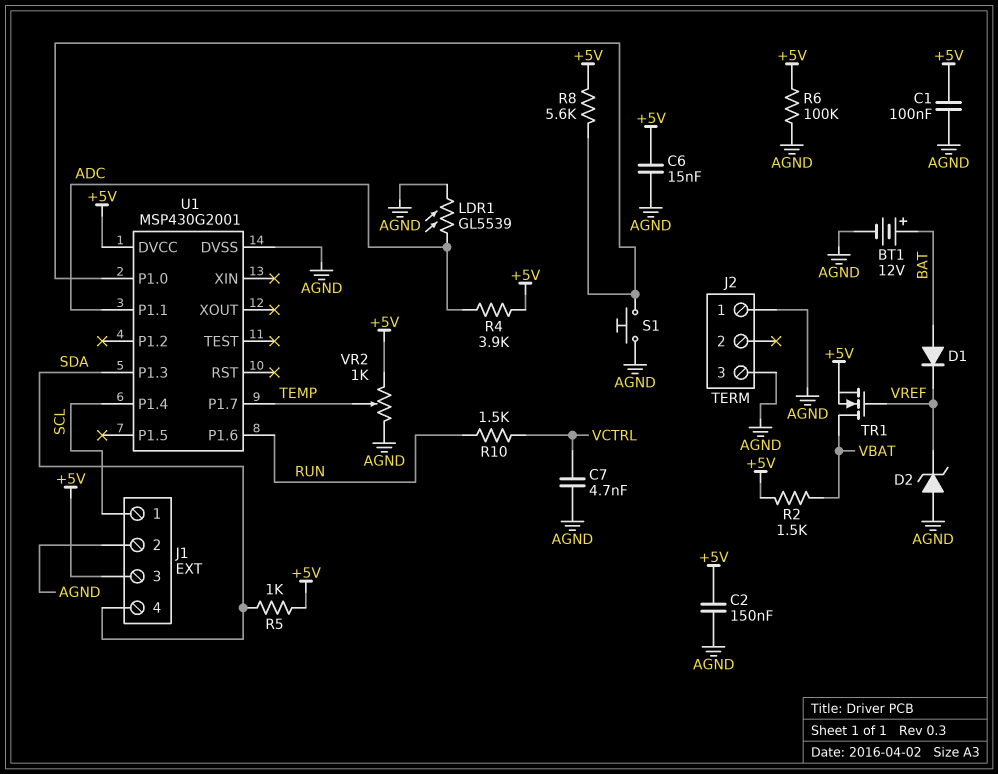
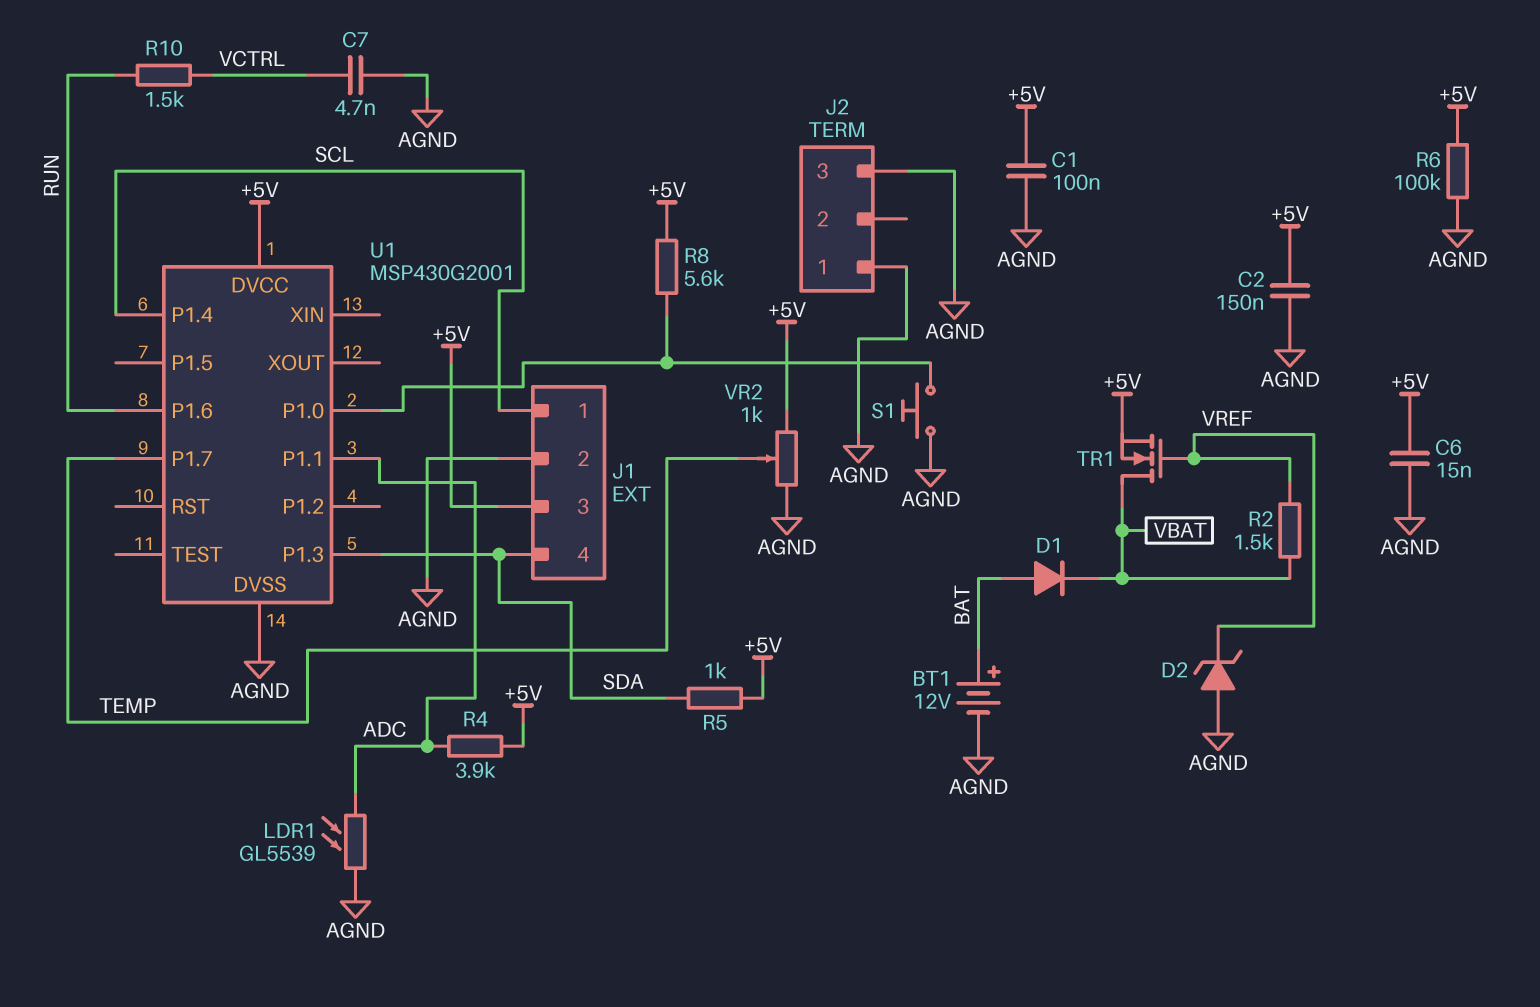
D1: diode (A BAT, K VREF) -> diode (A BAT, K VBAT)
R2: 1.5k (+5V, VBAT) -> 1.5k (VBAT, VREF)

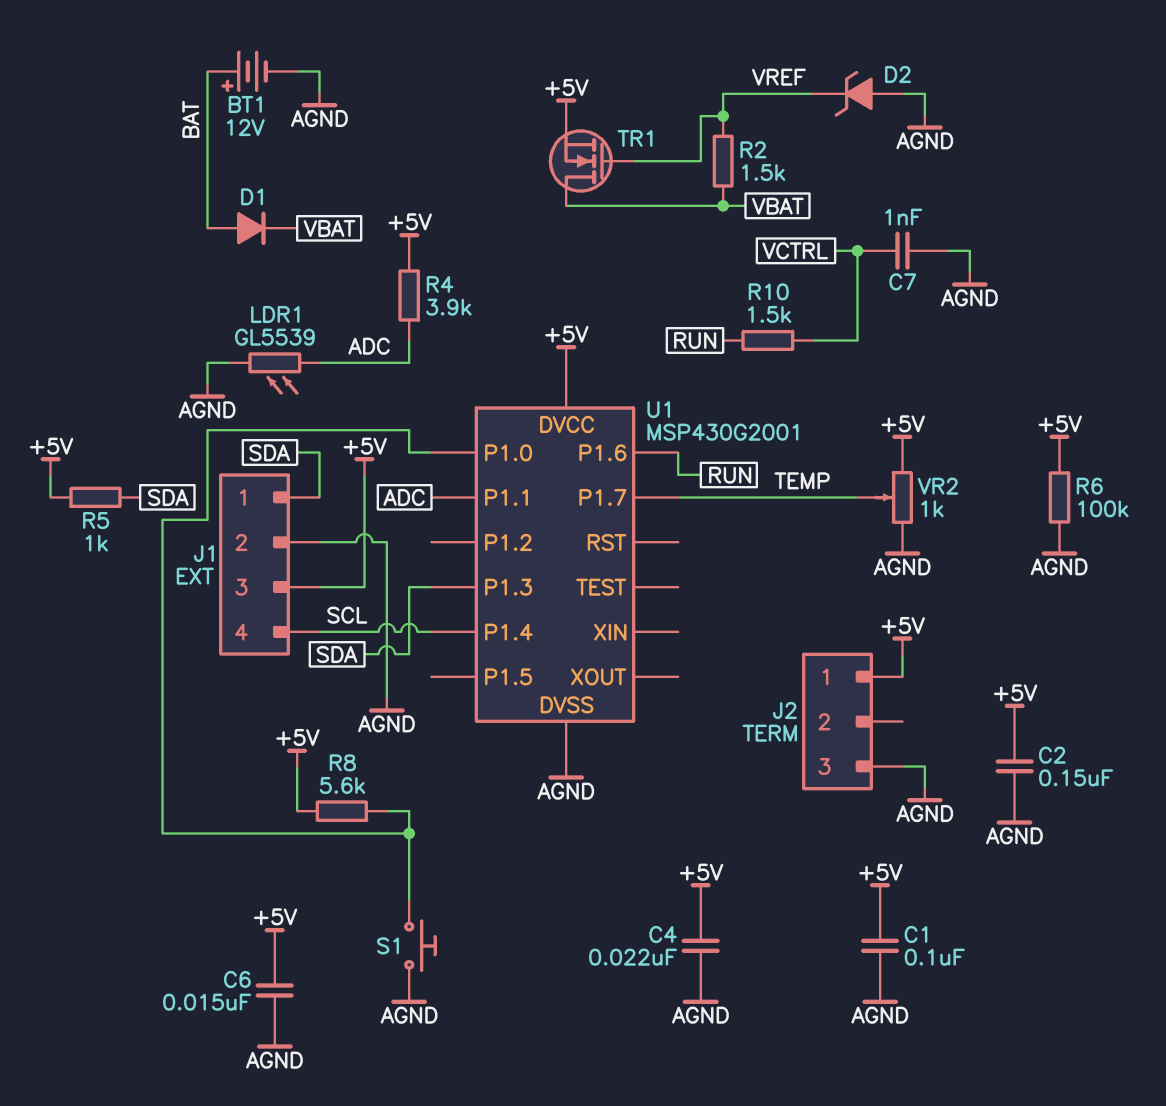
C4: none -> 22nF (+5V, AGND)
C7: 4.7nF (AGND, VCTRL) -> 1nF (AGND, VCTRL)
J1 pin 1: SCL -> SDA
J1 pin 4: SDA -> SCL
J2 pin 1: AGND -> +5V

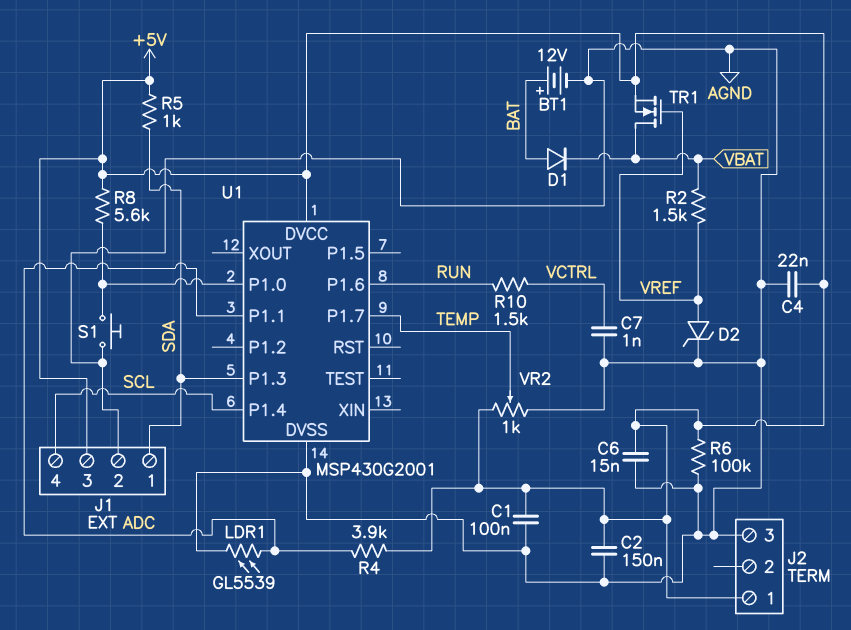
D2: zener (A AGND, K VREF) -> zener (A VREF, K AGND)

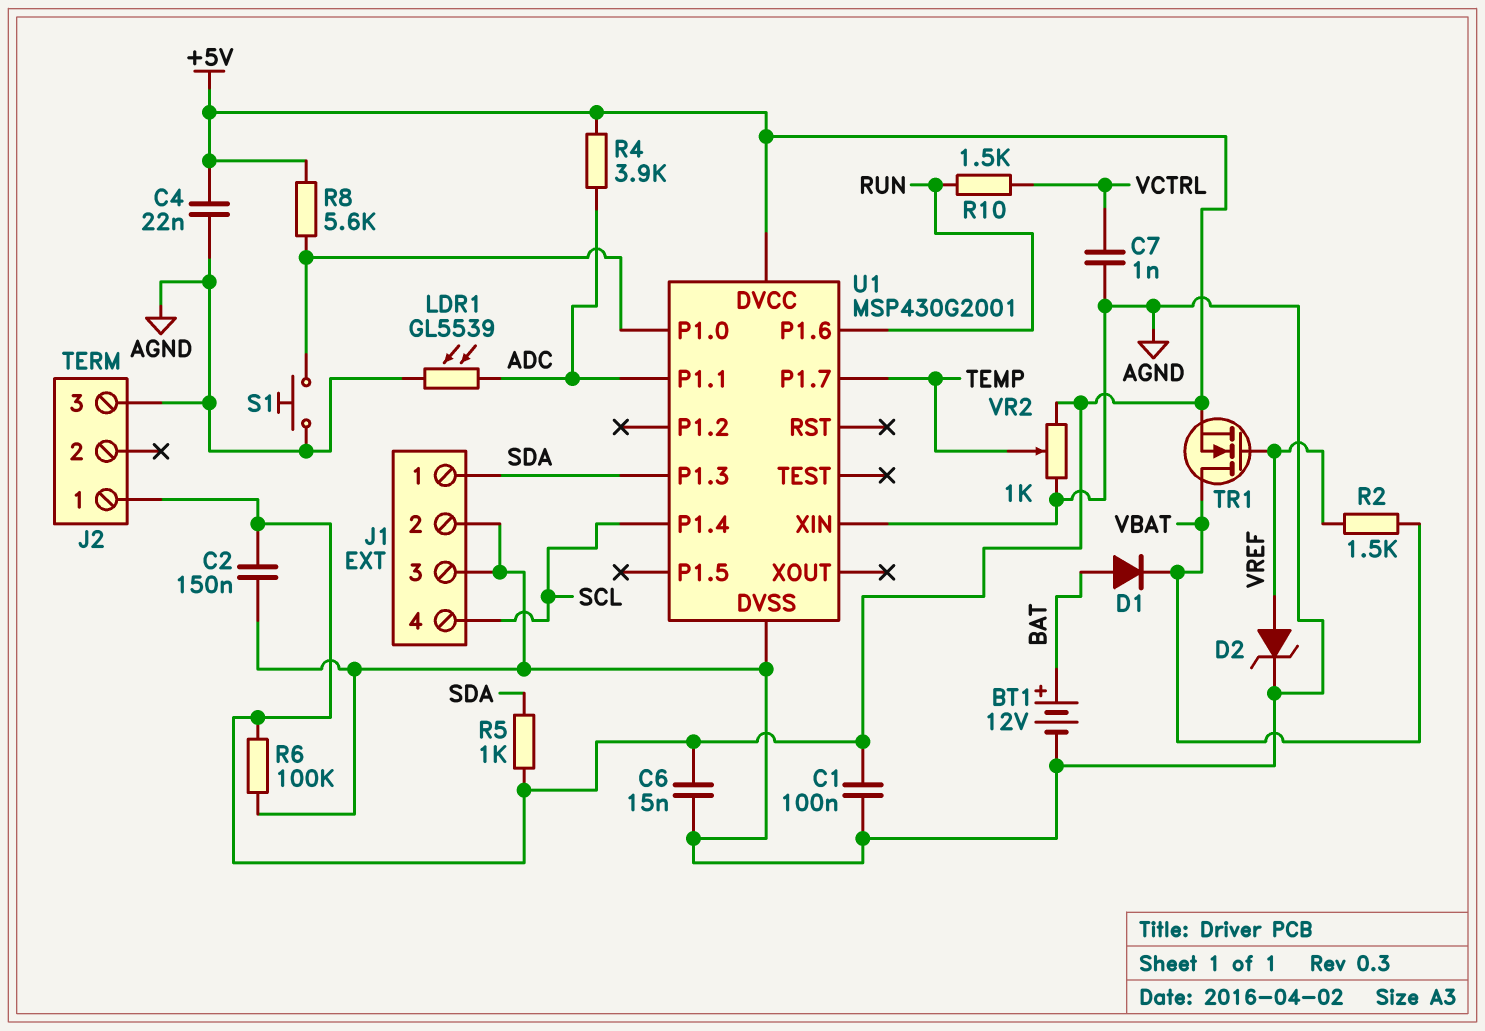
J1 pin 3: +5V -> AGND
U1 pin XIN: none -> AGND

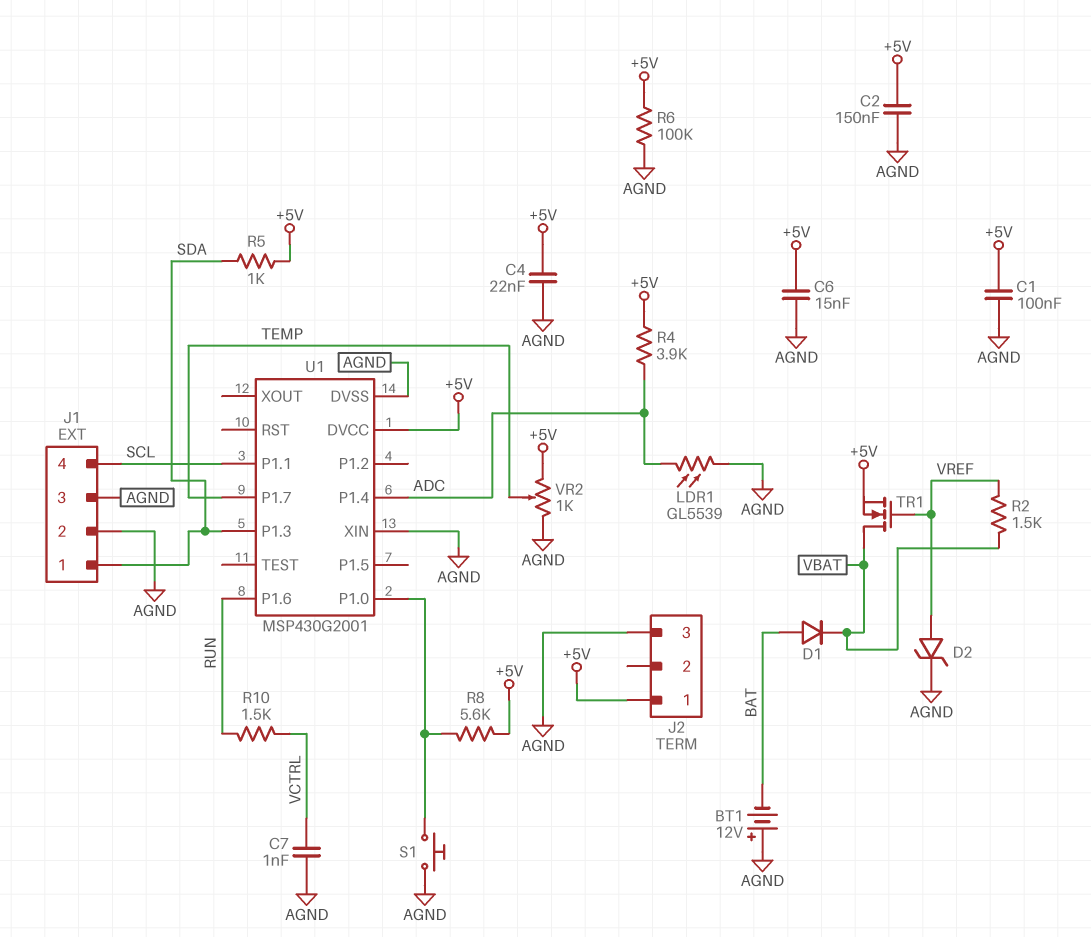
BT1: 12V (plus BAT, minus AGND) -> 12V (plus AGND, minus BAT)
U1 pin P1.1: ADC -> SCL
U1 pin P1.4: SCL -> ADC

